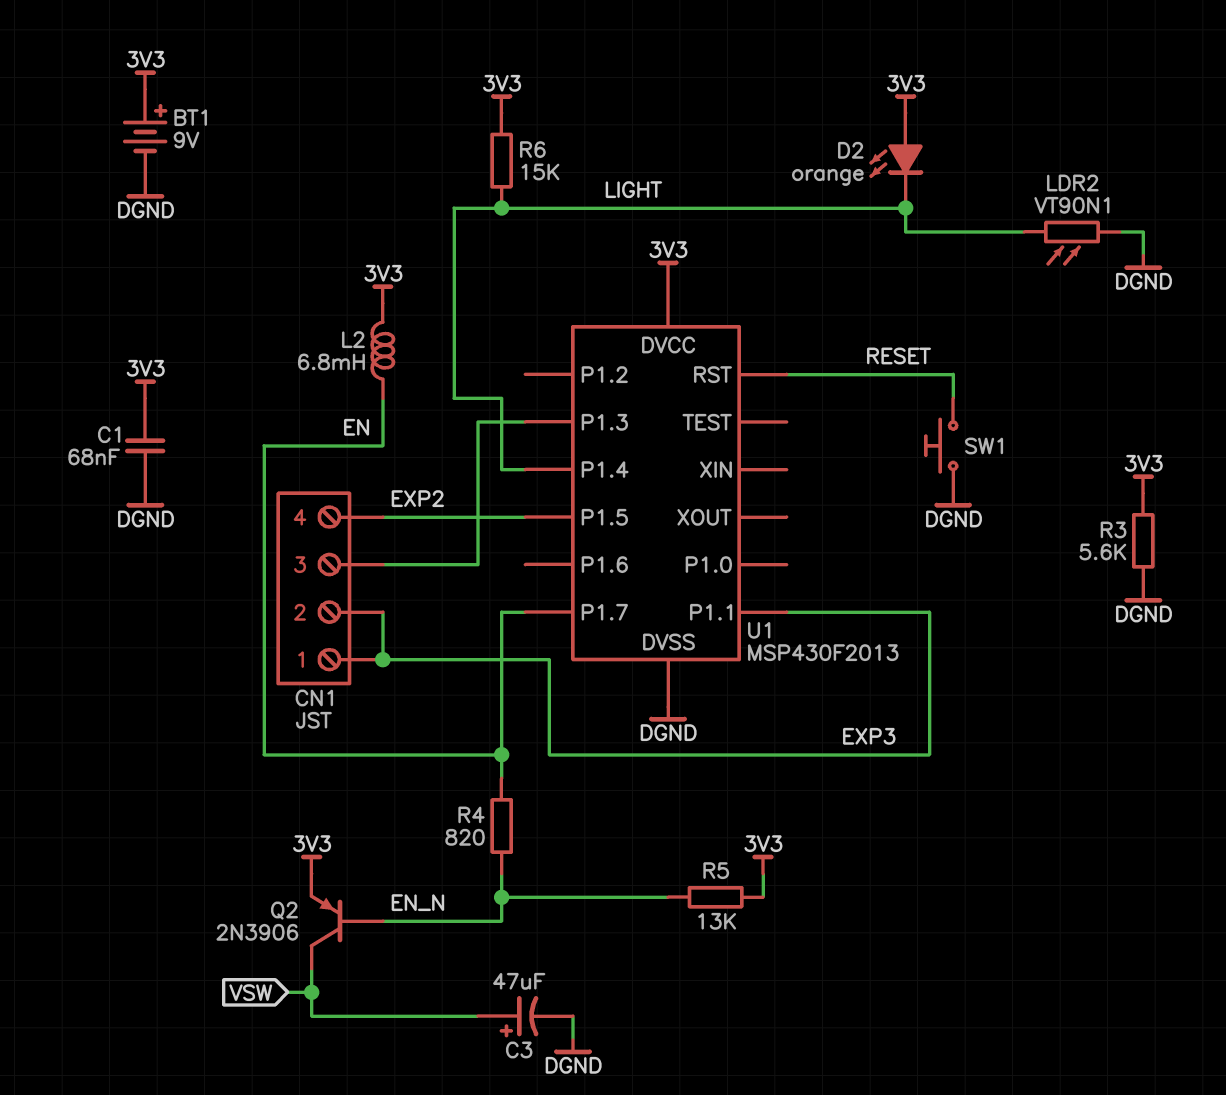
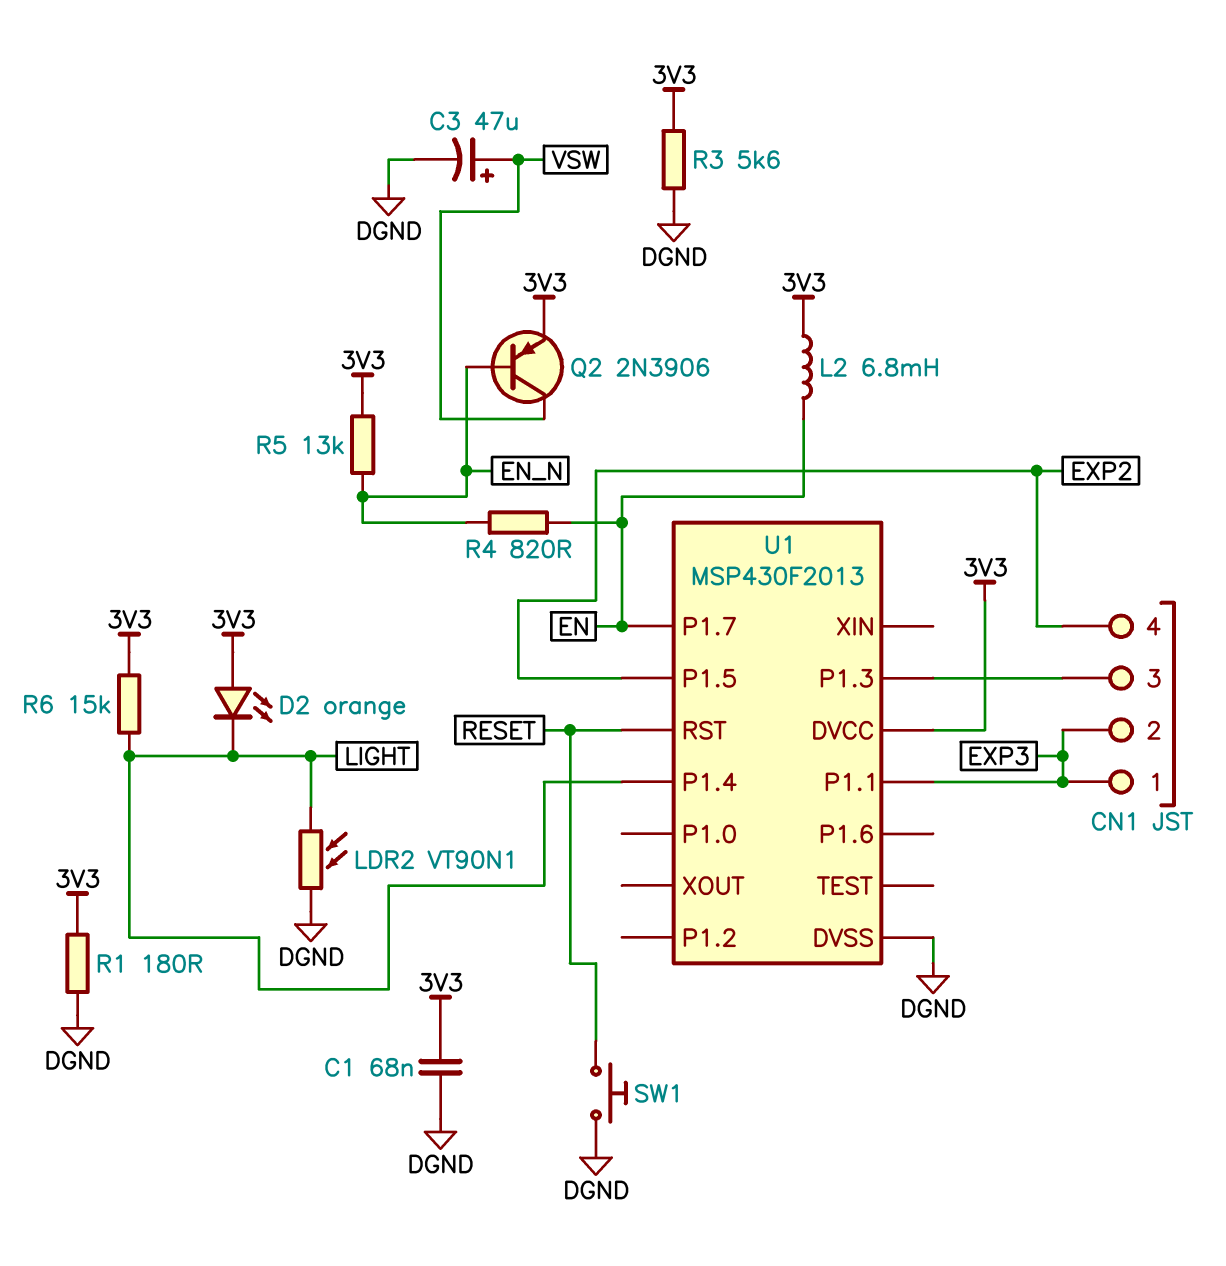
BT1: 9V (plus 3V3, minus DGND) -> none
R1: none -> 180 (3V3, DGND)

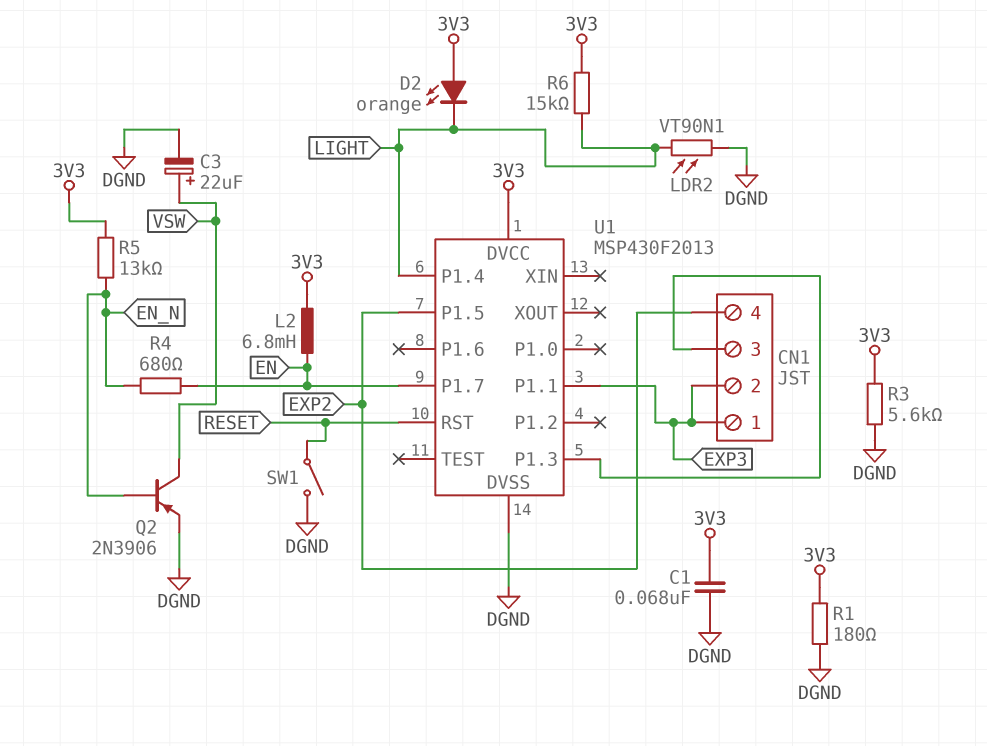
C3: 47uF (plus VSW, minus DGND) -> 22uF (plus VSW, minus DGND)
Q2: PNP 2N3906 (B EN_N, C VSW, E 3V3) -> PNP 2N3906 (B EN_N, C VSW, E DGND)
R4: 820 (EN, EN_N) -> 680 (EN, EN_N)
SW1: button (DGND, RESET) -> switch (DGND, RESET)

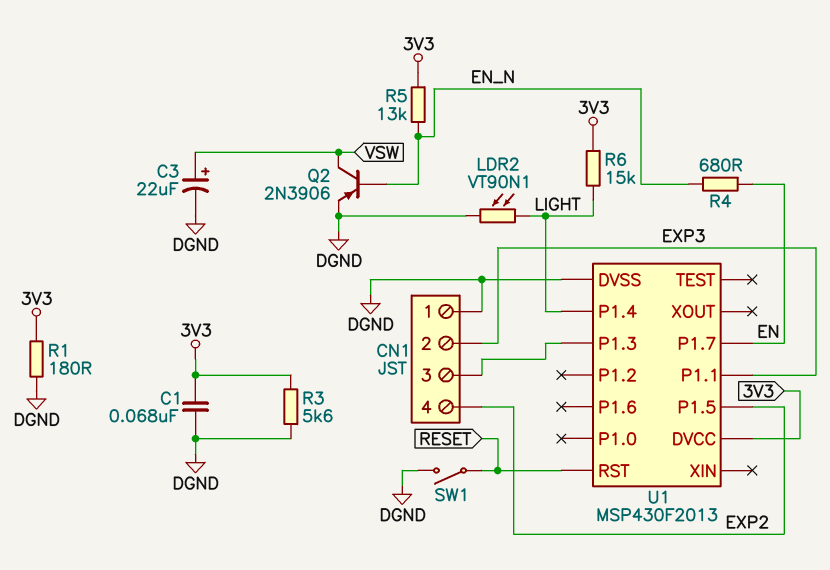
CN1 pin 1: EXP3 -> DGND
D2: LED orange (A 3V3, K LIGHT) -> none
L2: 6.8mH (3V3, EN) -> none

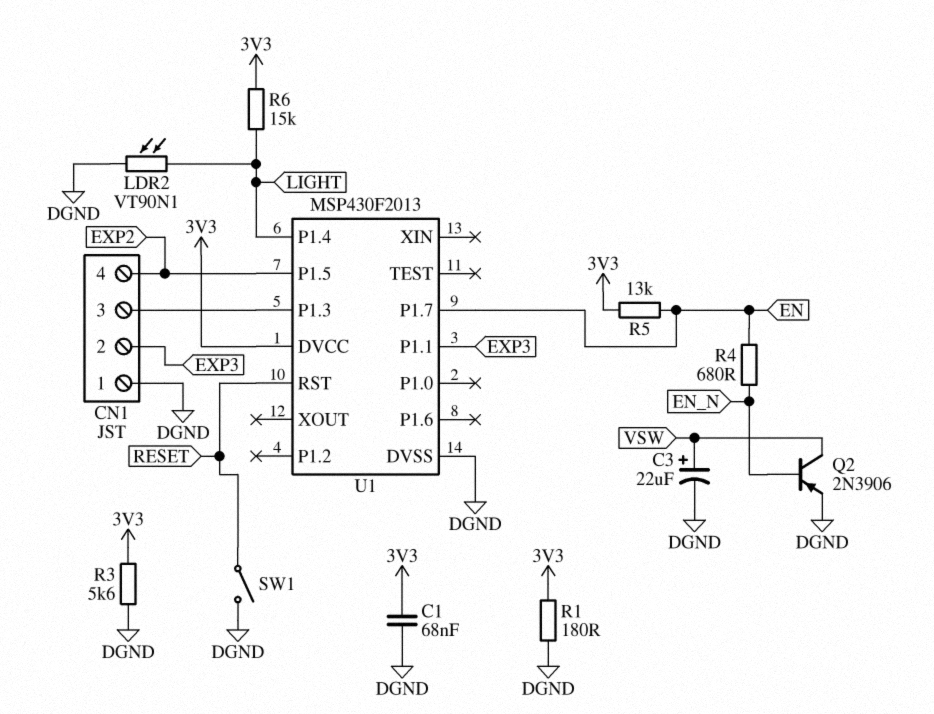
R5: 13k (3V3, EN_N) -> 13k (3V3, EN)

